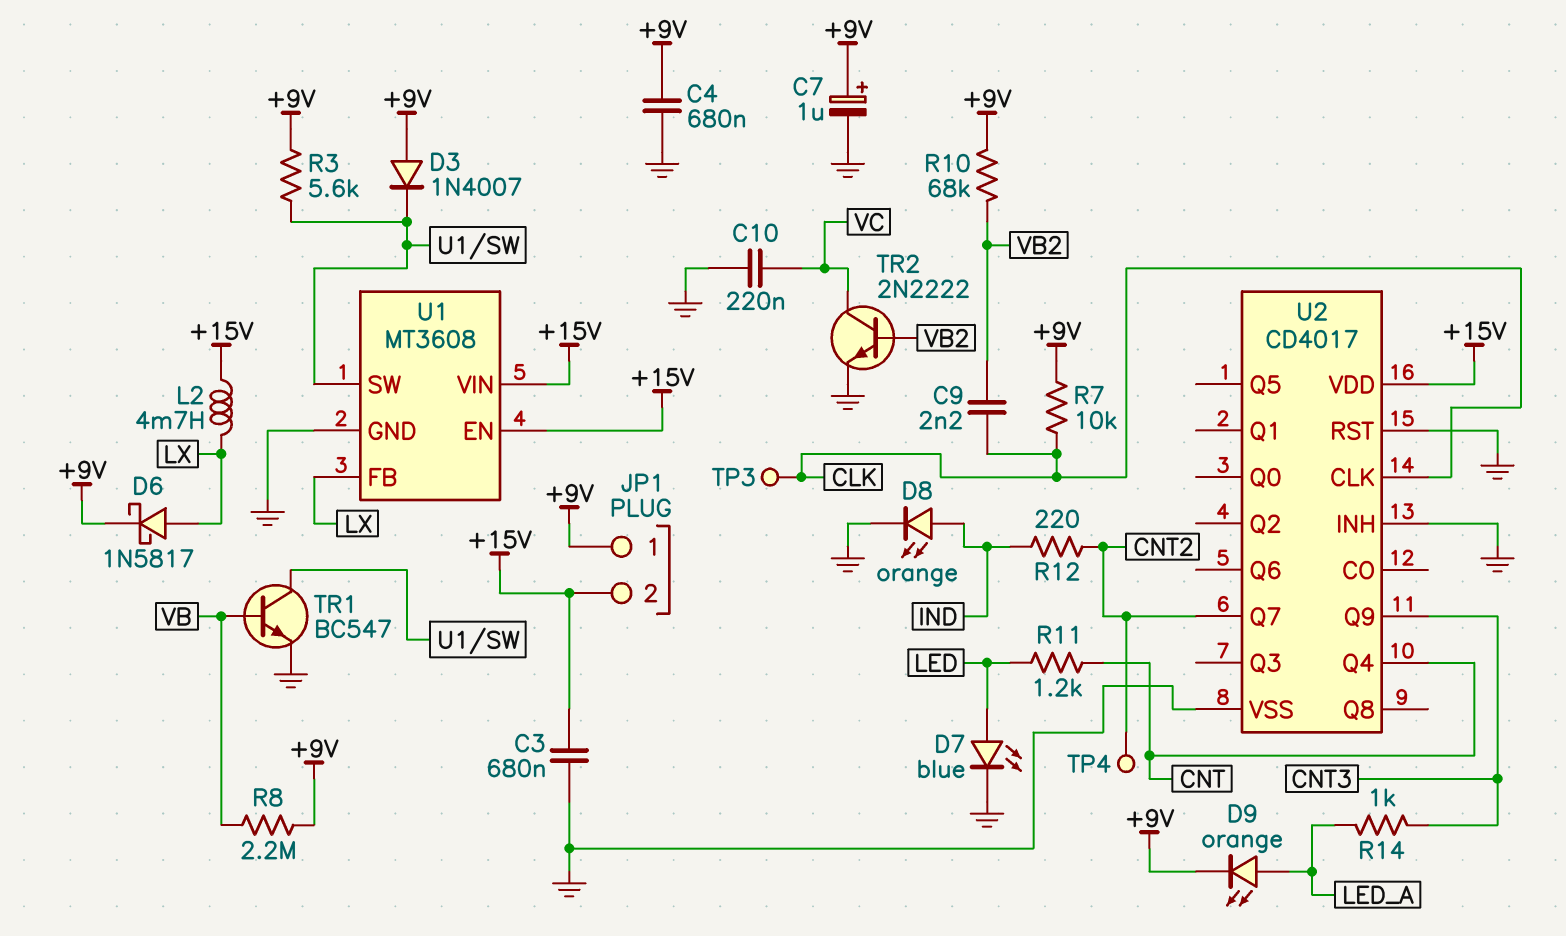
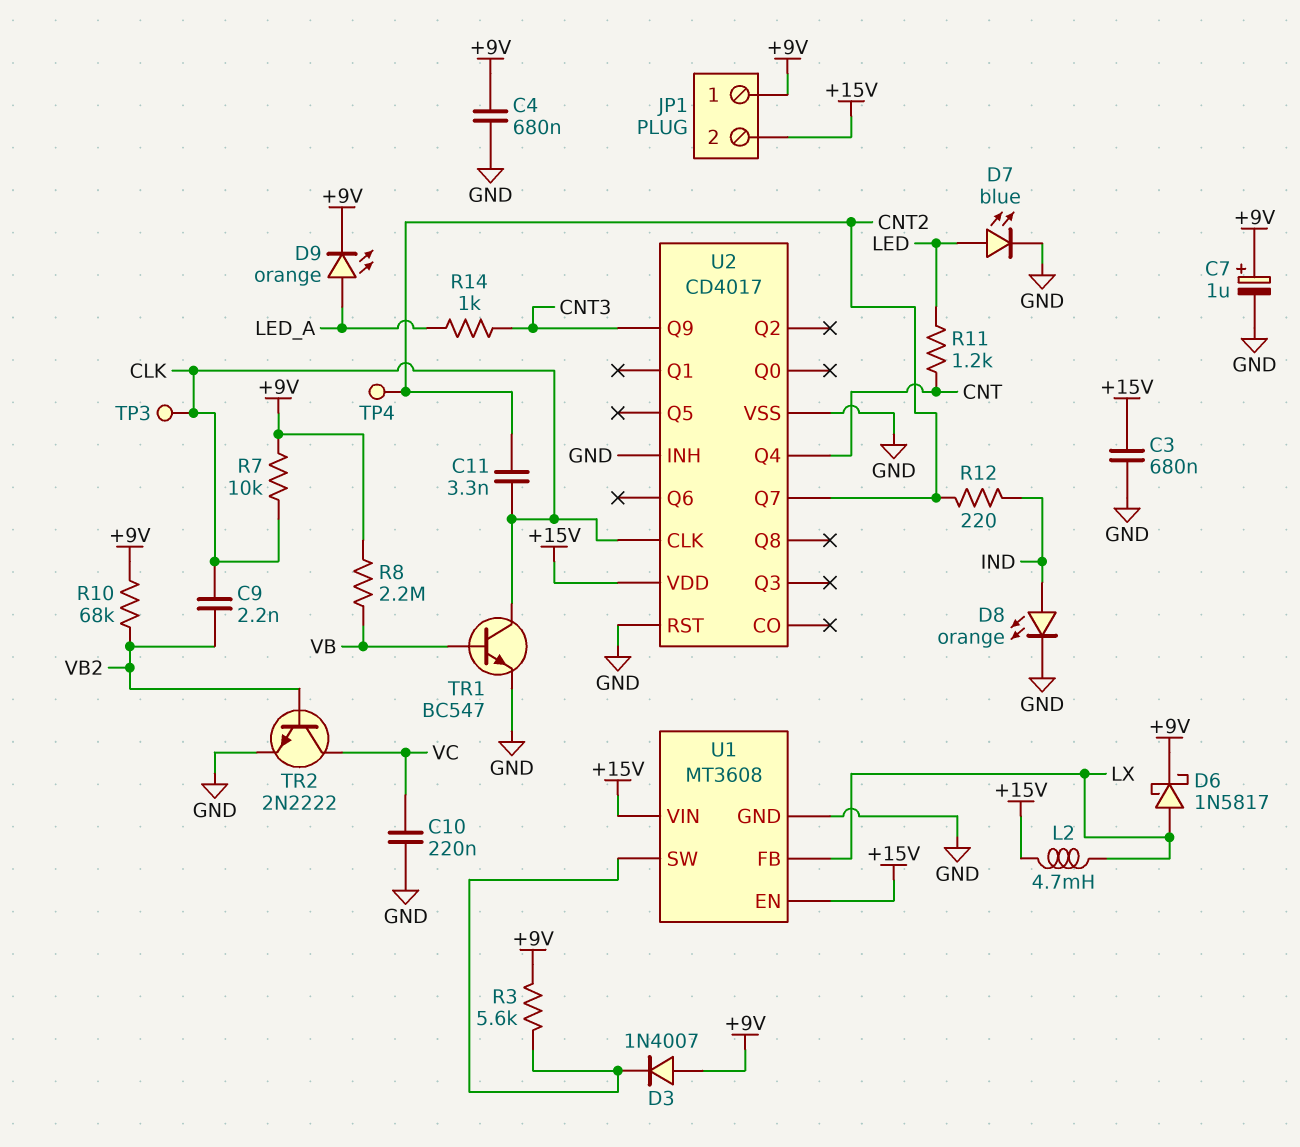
C11: none -> 3.3nF (CLK, CNT2)
TR1: NPN BC547 (B VB, C U1/SW, E GND) -> NPN BC547 (B VB, C CLK, E GND)

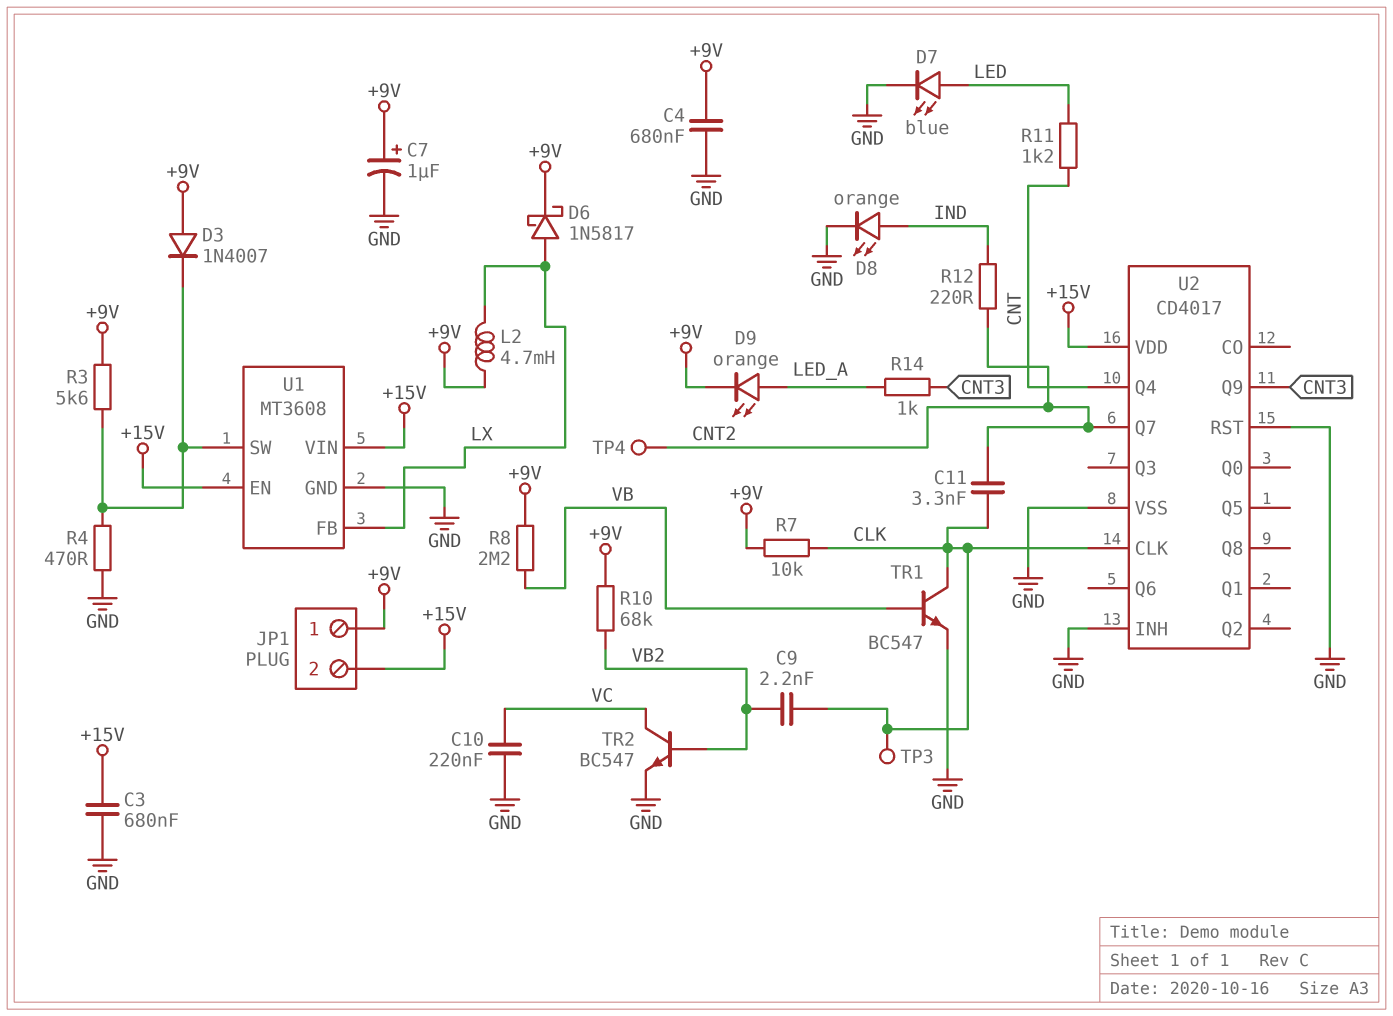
L2: 4.7mH (+15V, LX) -> 4.7mH (+9V, LX)
R4: none -> 470 (GND, U1/SW)
TR2: NPN 2N2222 (B VB2, C VC, E GND) -> NPN BC547 (B VB2, C VC, E GND)

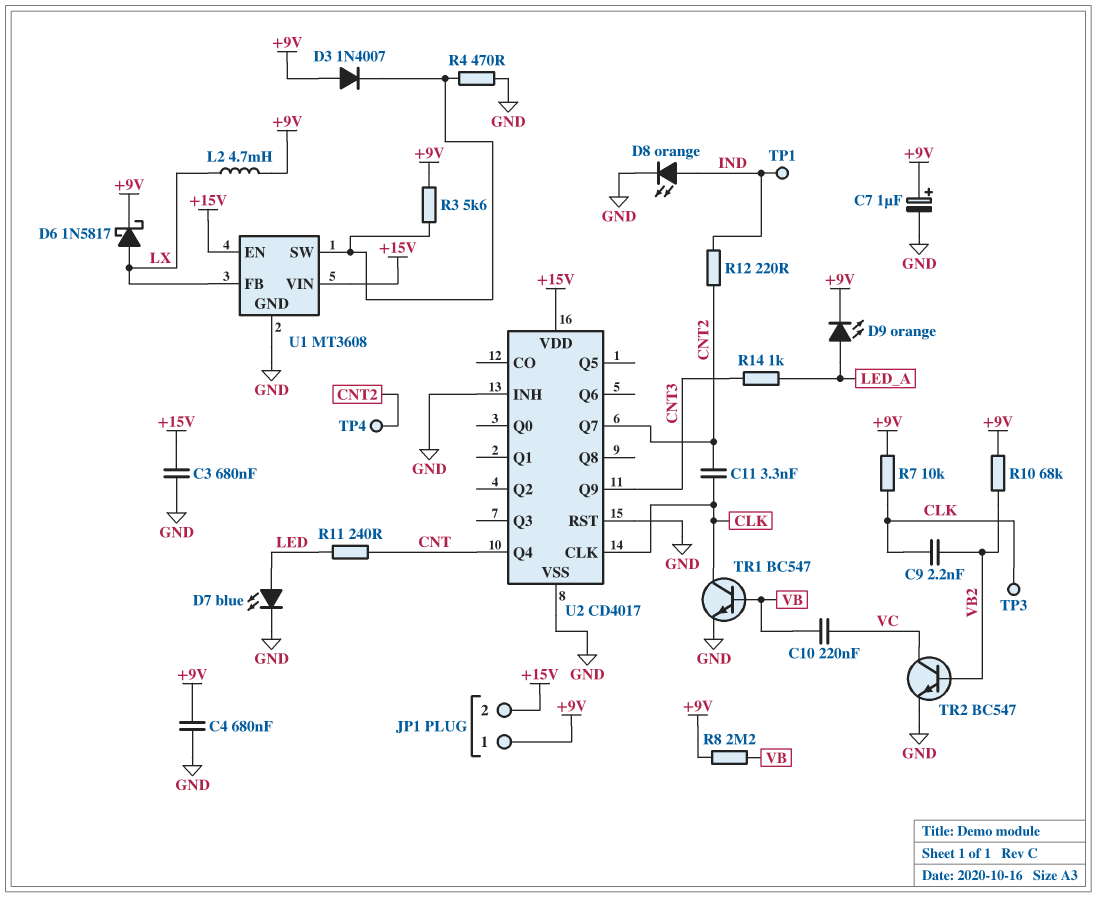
C10: 220nF (GND, VC) -> 220nF (VB, VC)
R11: 1.2k (CNT, LED) -> 240 (CNT, LED)
TP1: none -> test point (IND)

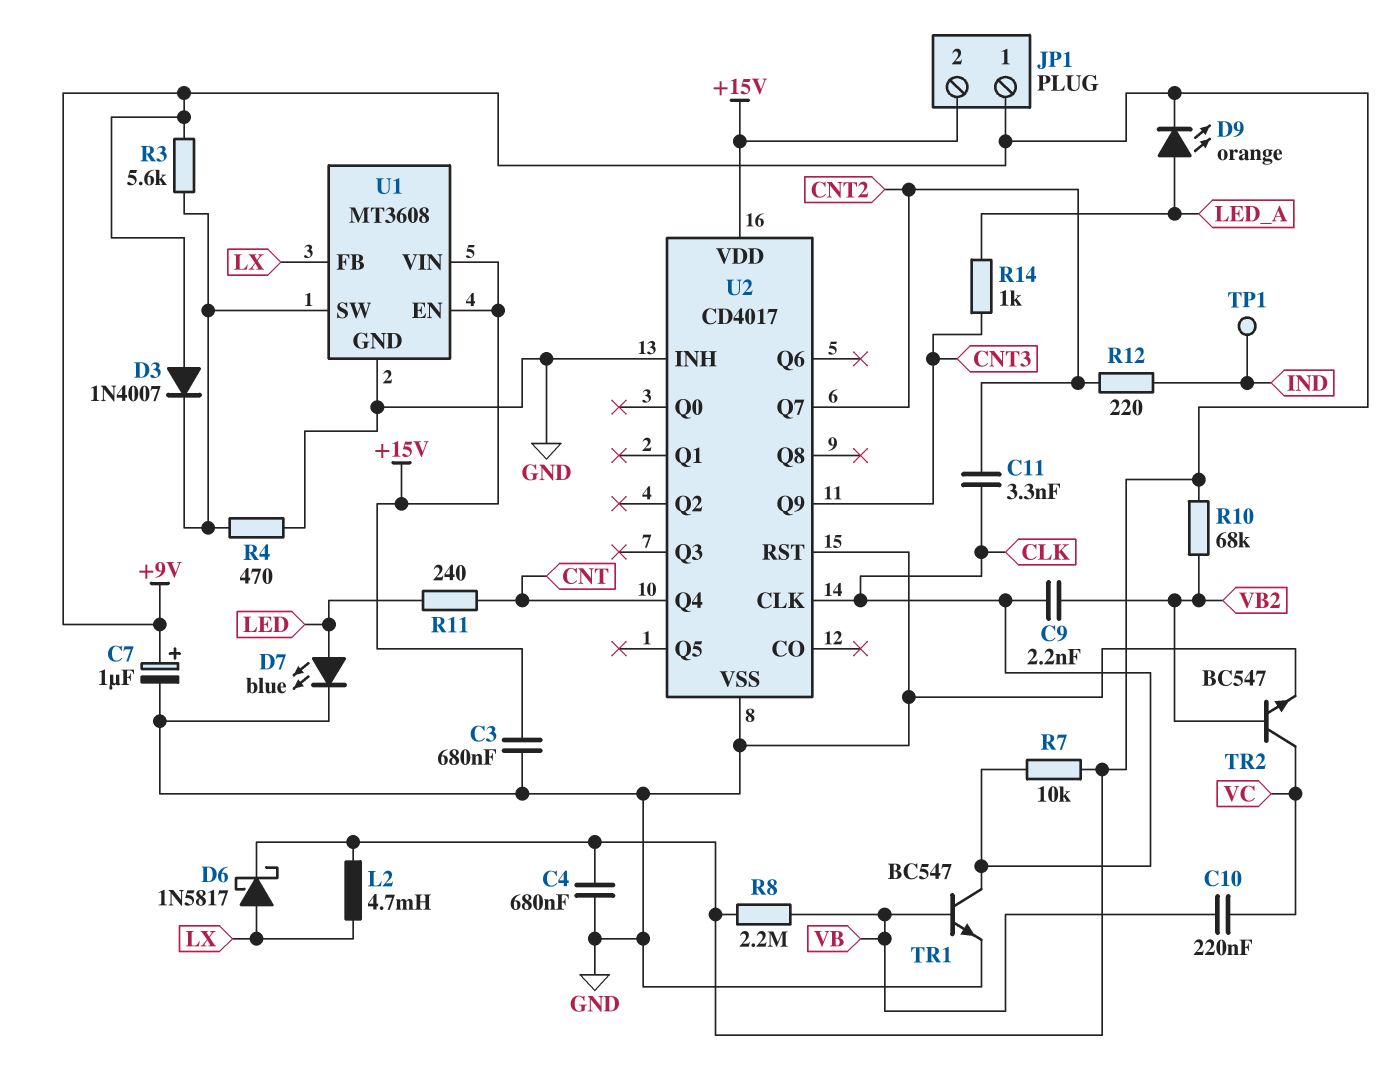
D8: LED orange (A IND, K GND) -> none
TP3: test point (CLK) -> none
TP4: test point (CNT2) -> none

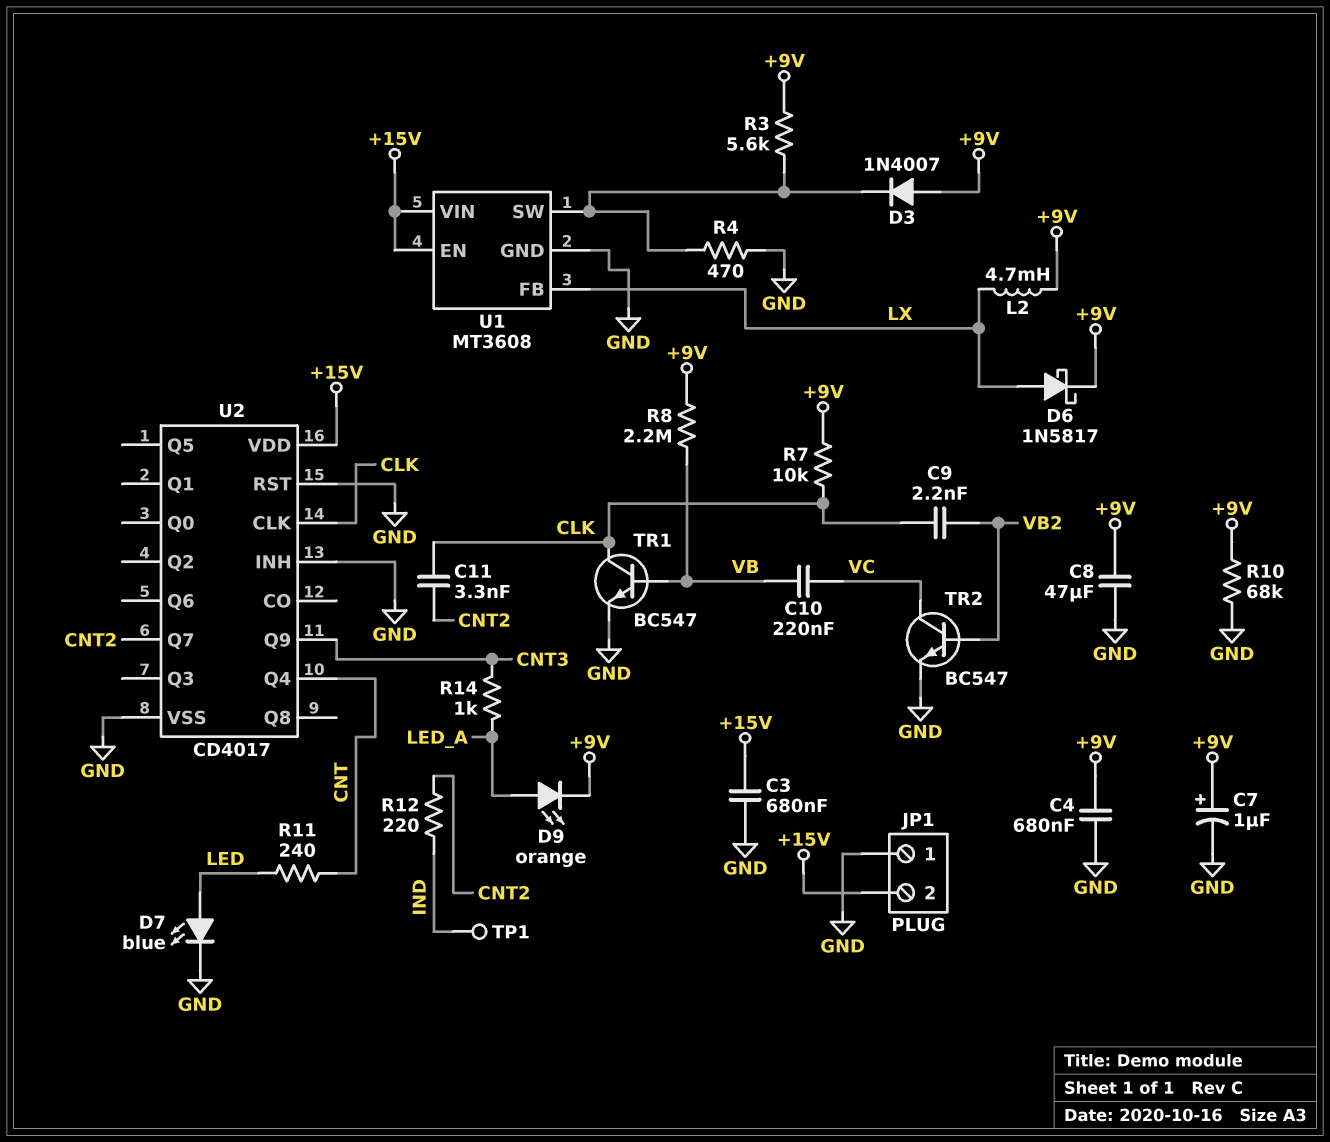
C8: none -> 47uF (+9V, GND)
JP1 pin 1: +9V -> GND
R10: 68k (+9V, VB2) -> 68k (+9V, GND)

